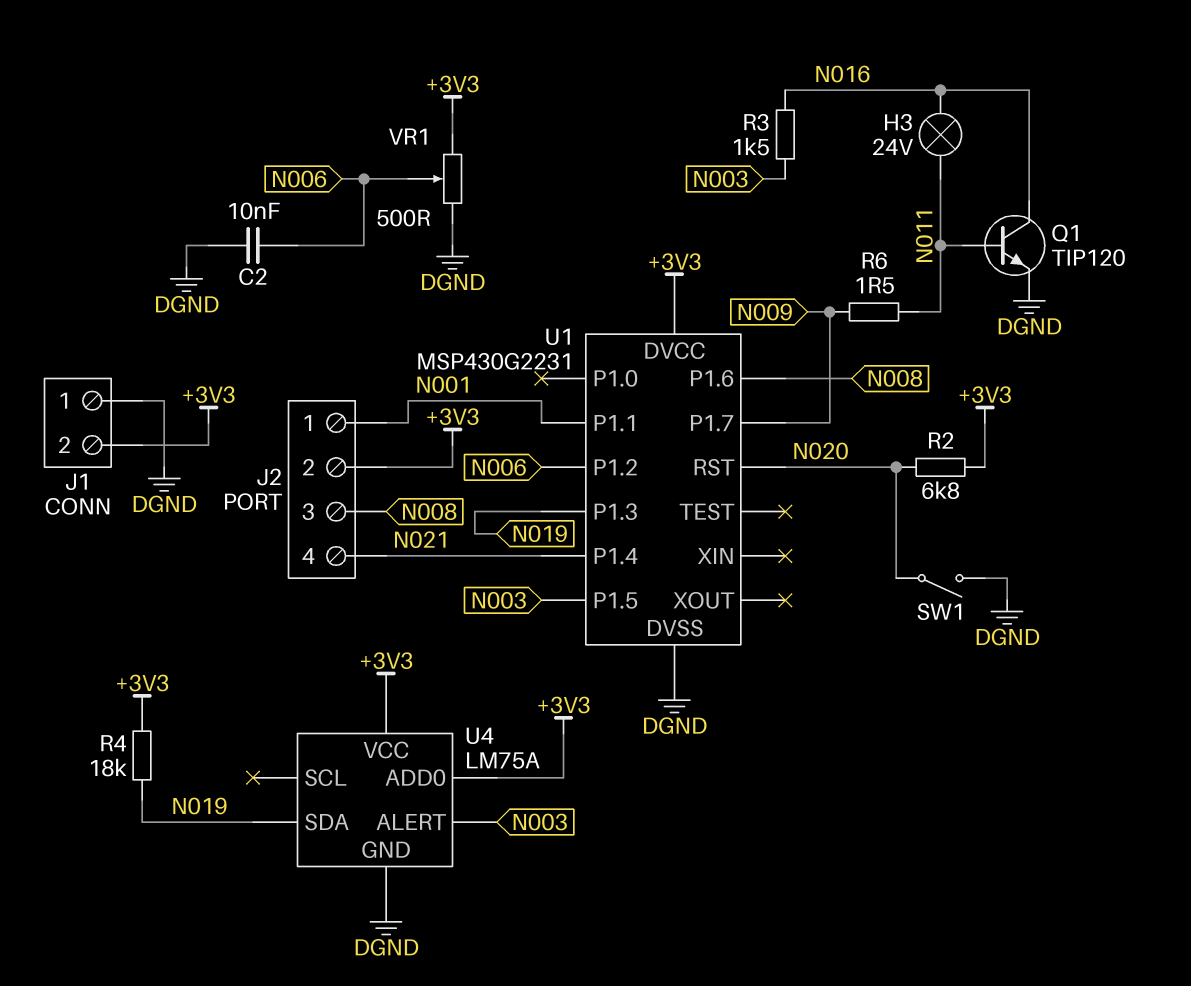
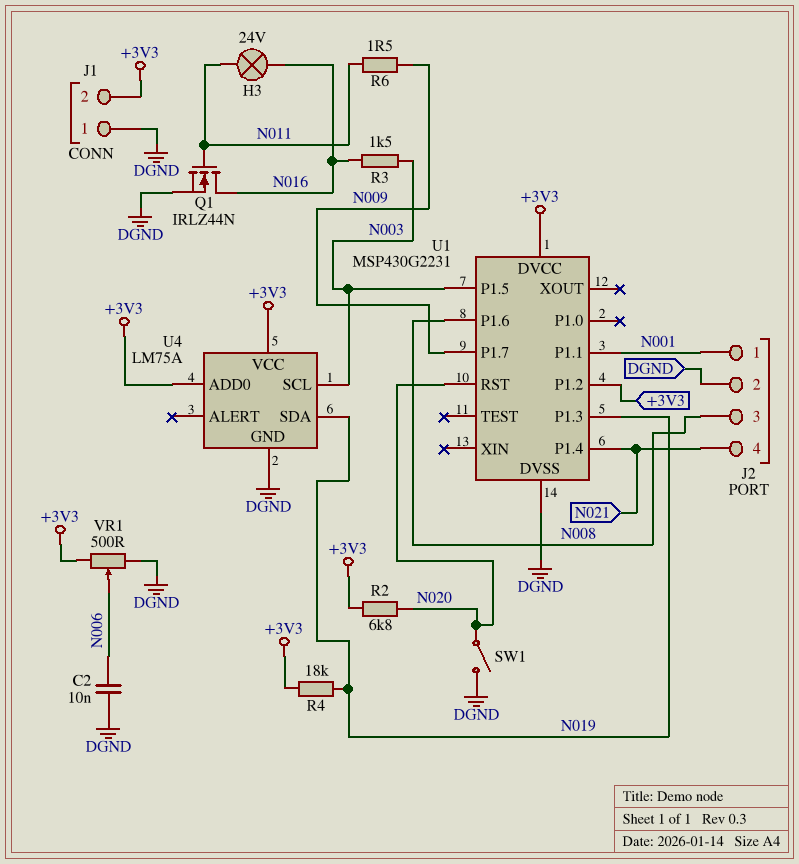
J2 pin 2: +3V3 -> DGND
Q1: NPN TIP120 (B N011, C N016, E DGND) -> NMOS IRLZ44N (G N011, D N016, S DGND)
U1 pin P1.2: N006 -> +3V3
U4 pin ALERT: N003 -> none
U4 pin SCL: none -> N003

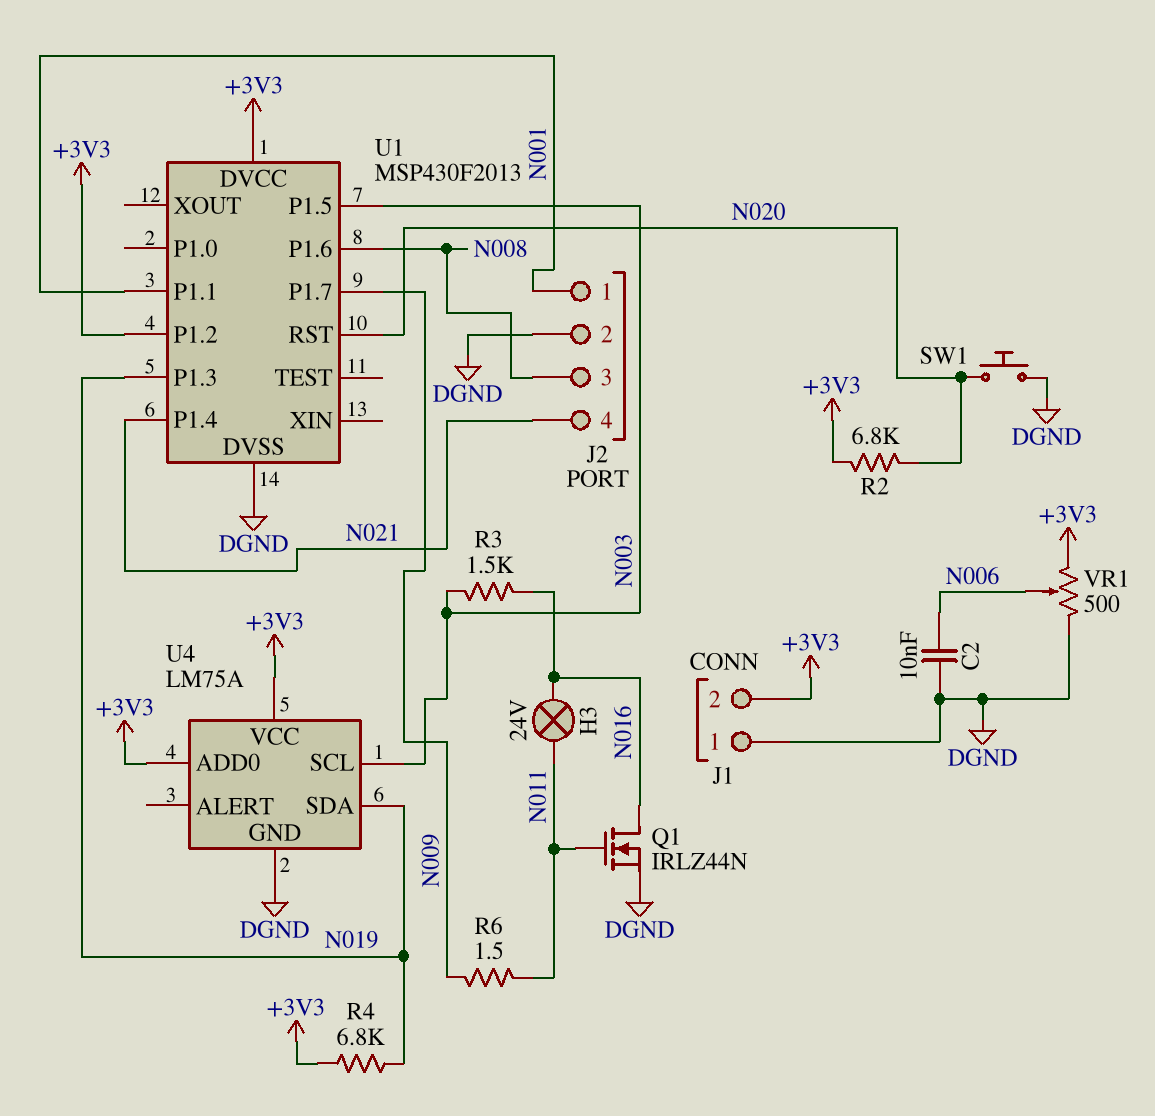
R4: 18k (+3V3, N019) -> 6.8k (+3V3, N019)
SW1: switch (DGND, N020) -> button (DGND, N020)
U1: MSP430G2231 -> MSP430F2013

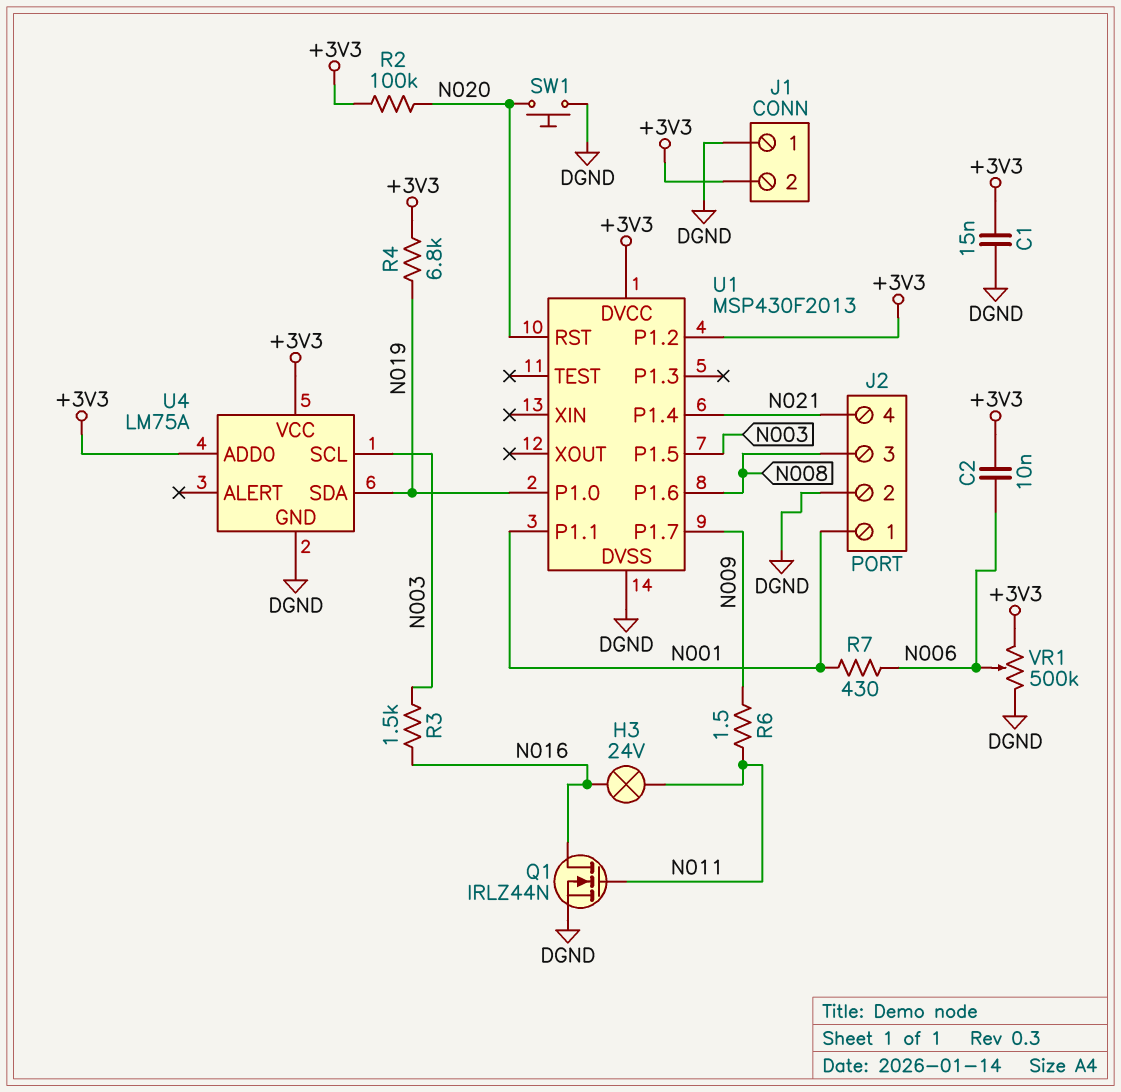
C1: none -> 15nF (+3V3, DGND)
C2: 10nF (DGND, N006) -> 10nF (+3V3, N006)
R2: 6.8k (+3V3, N020) -> 100k (+3V3, N020)
R7: none -> 430 (N001, N006)
U1 pin P1.0: none -> N019
U1 pin P1.3: N019 -> none
VR1: 500 (+3V3, DGND, wiper N006) -> 500k (+3V3, DGND, wiper N006)

